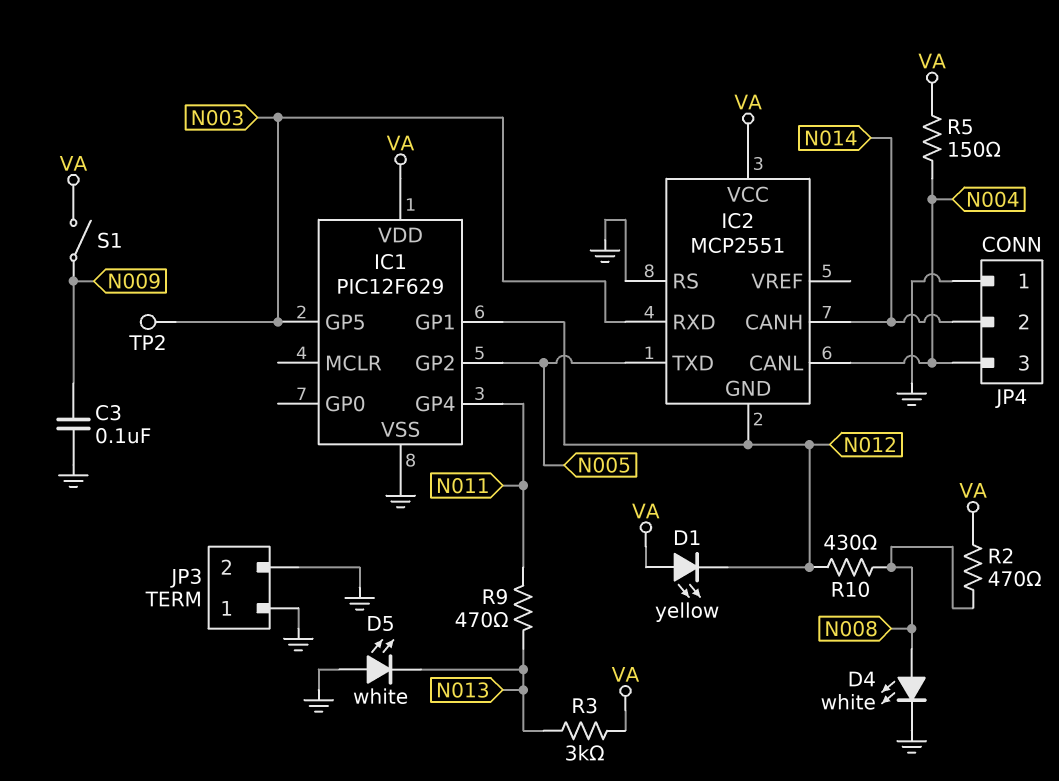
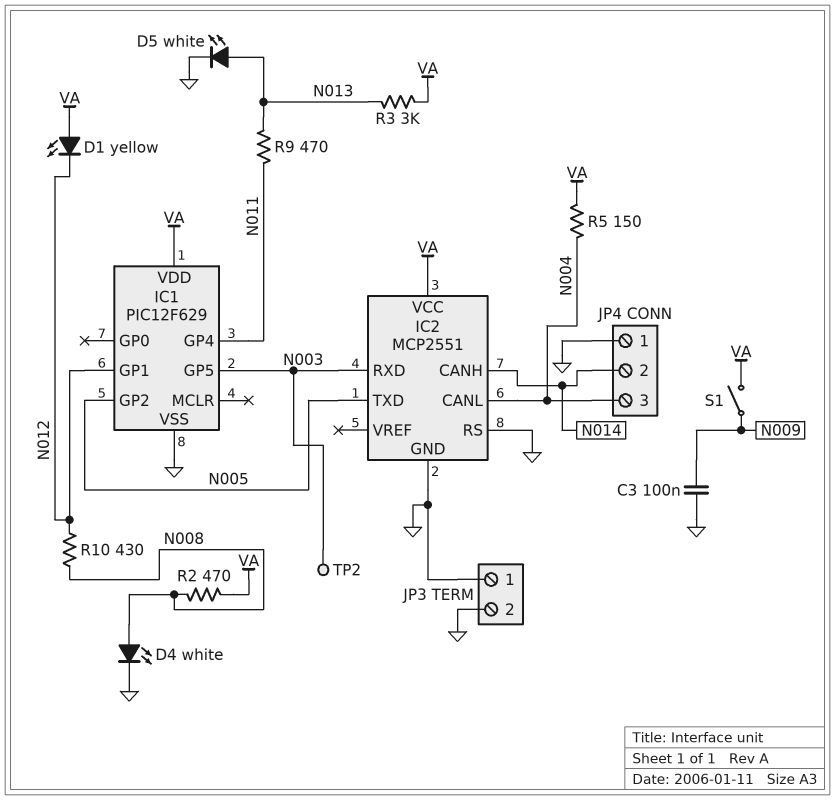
D5: LED white (A GND, K N013) -> LED white (A N013, K GND)
IC2 pin GND: N012 -> GND

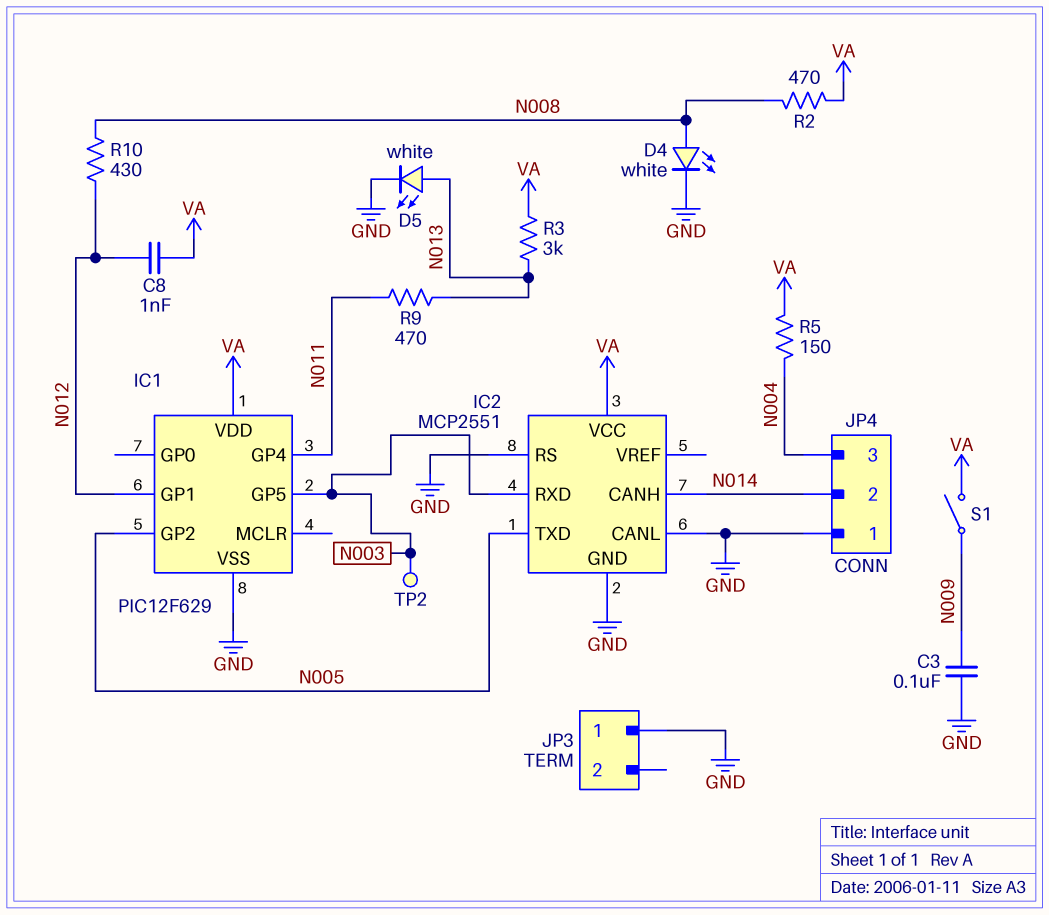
C8: none -> 1nF (N012, VA)
D1: LED yellow (A VA, K N012) -> none
IC2 pin CANL: N004 -> GND
JP3 pin 2: GND -> none

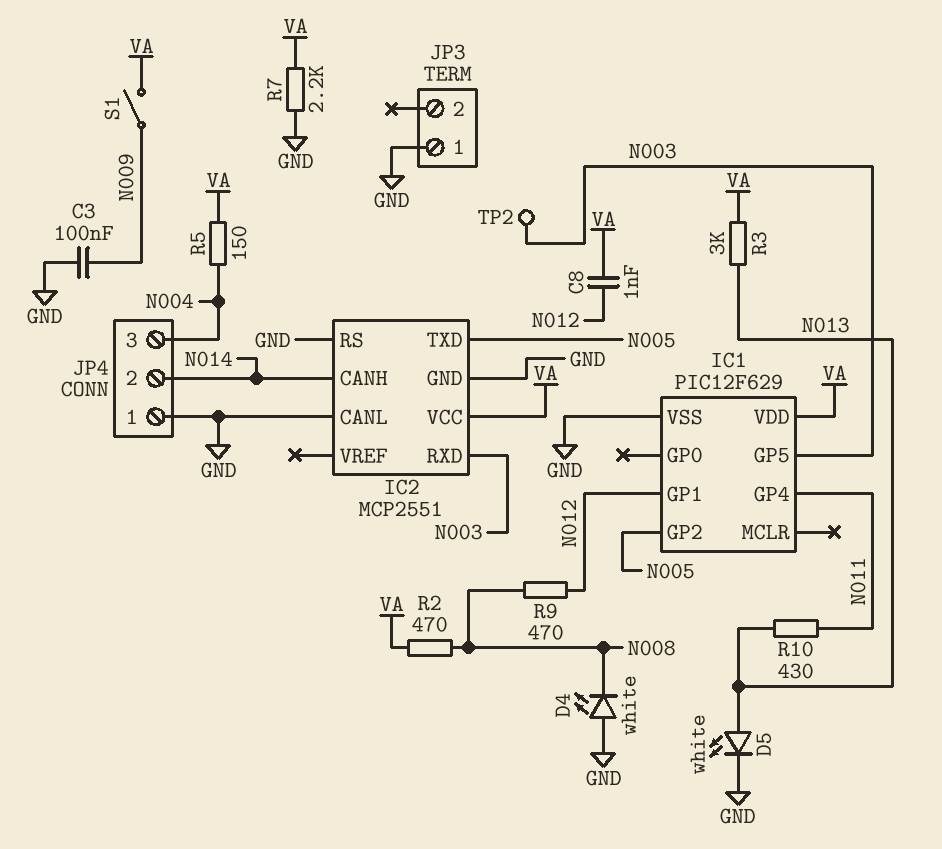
D4: LED white (A N008, K GND) -> LED white (A GND, K N008)
R7: none -> 2.2k (GND, VA)
R9: 470 (N011, N013) -> 470 (N008, N012)
R10: 430 (N008, N012) -> 430 (N011, N013)

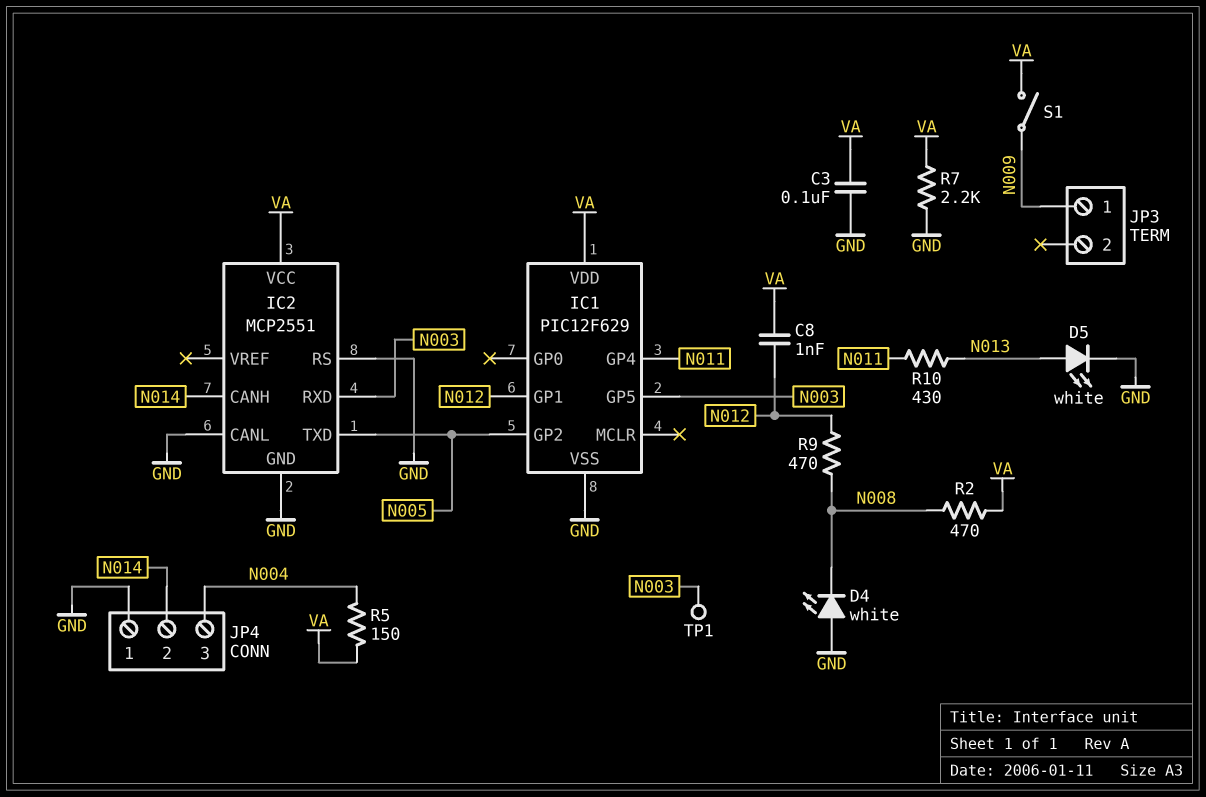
C3: 100nF (GND, N009) -> 100nF (GND, VA)
JP3 pin 1: GND -> N009
R3: 3k (N013, VA) -> none
TP1: none -> test point (N003)
TP2: test point (N003) -> none

